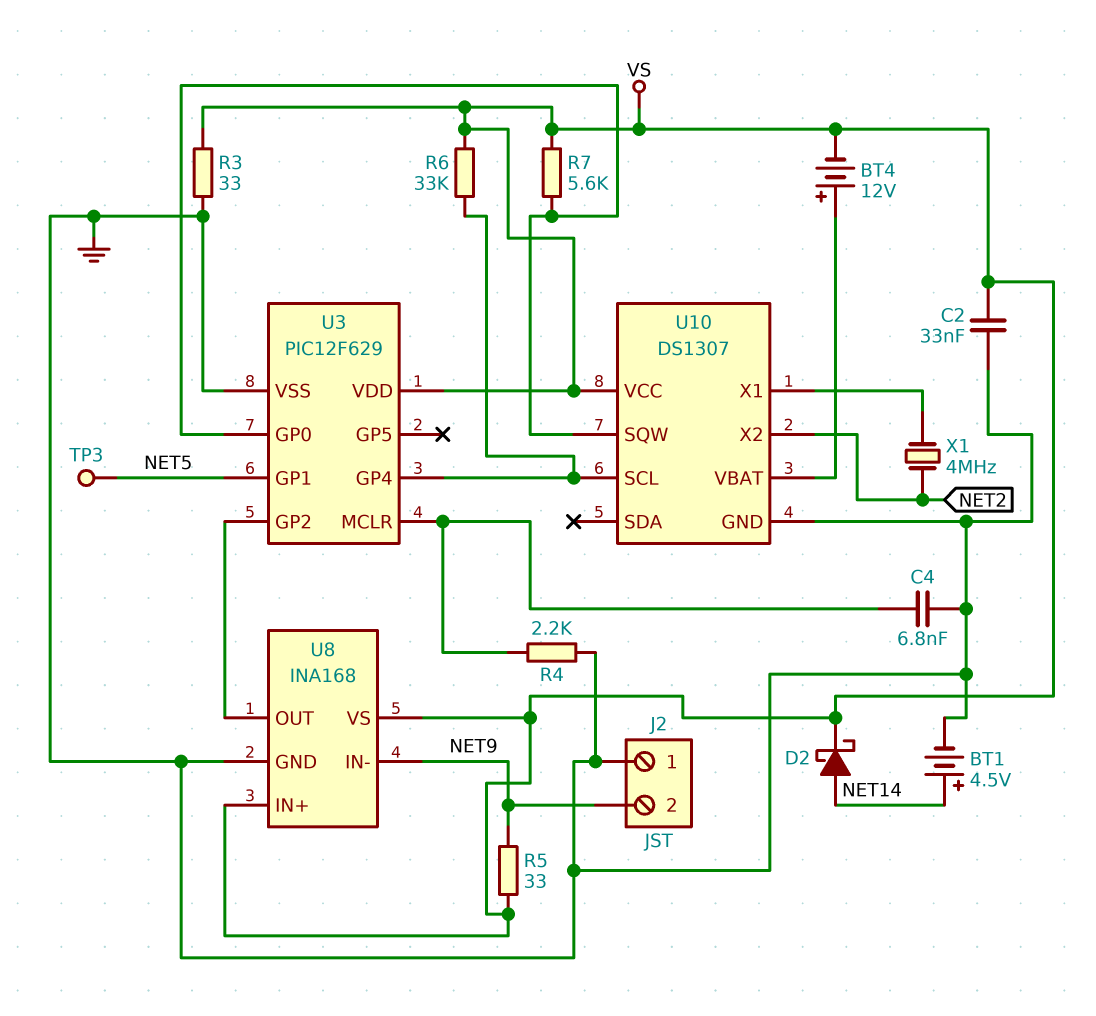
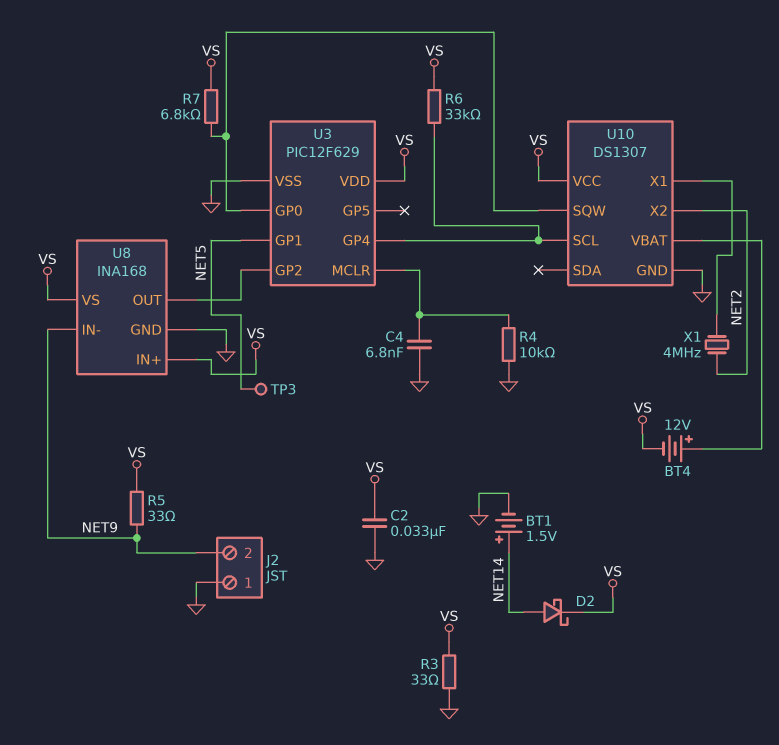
BT1: 4.5V (plus NET14, minus GND) -> 1.5V (plus NET14, minus GND)
R4: 2.2k (GND, U3/MCLR) -> 10k (GND, U3/MCLR)
R7: 5.6k (U3/GP0, VS) -> 6.8k (U3/GP0, VS)

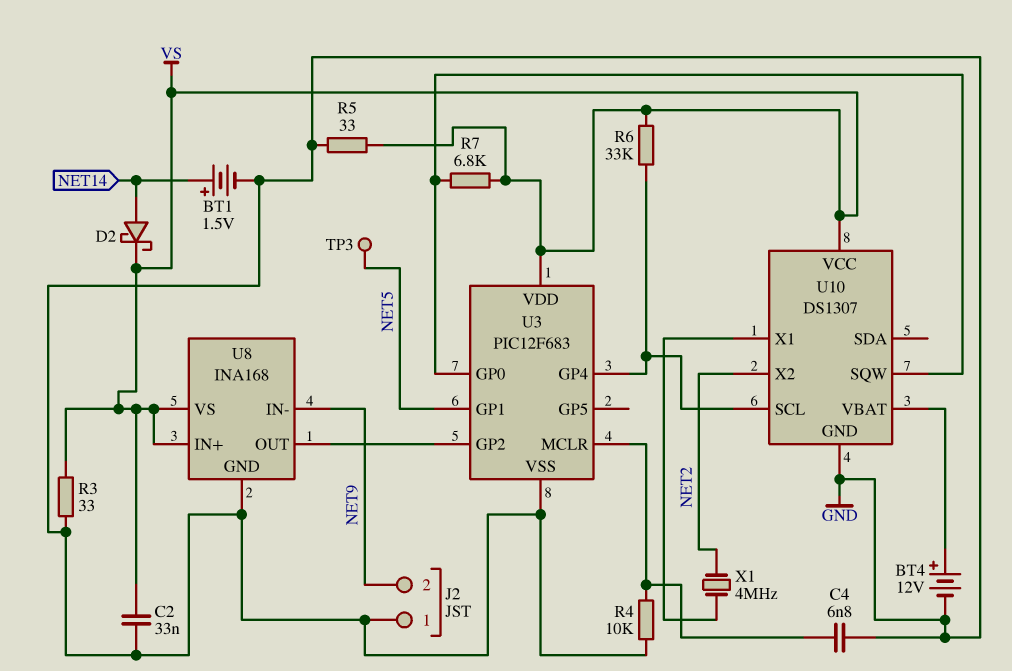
BT4: 12V (plus U10/VBAT, minus VS) -> 12V (plus U10/VBAT, minus GND)
R5: 33 (NET9, VS) -> 33 (GND, VS)
U3: PIC12F629 -> PIC12F683

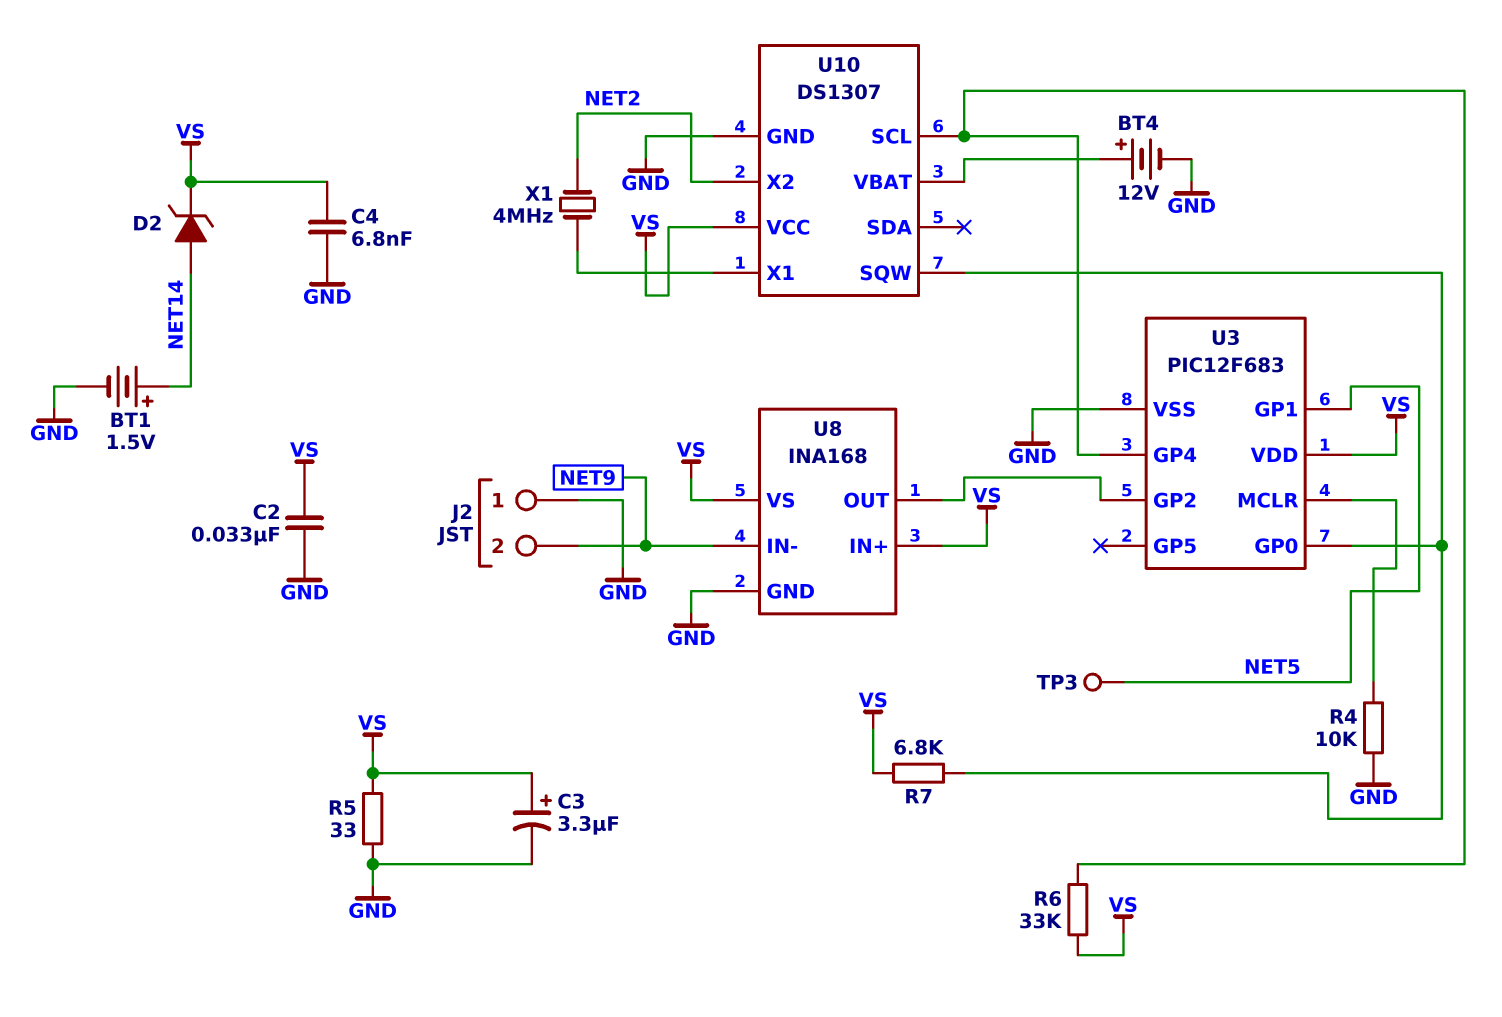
C3: none -> 3.3uF (plus VS, minus GND)
C4: 6.8nF (GND, U3/MCLR) -> 6.8nF (GND, VS)
D2: schottky (A NET14, K VS) -> zener (A NET14, K VS)
R3: 33 (GND, VS) -> none

